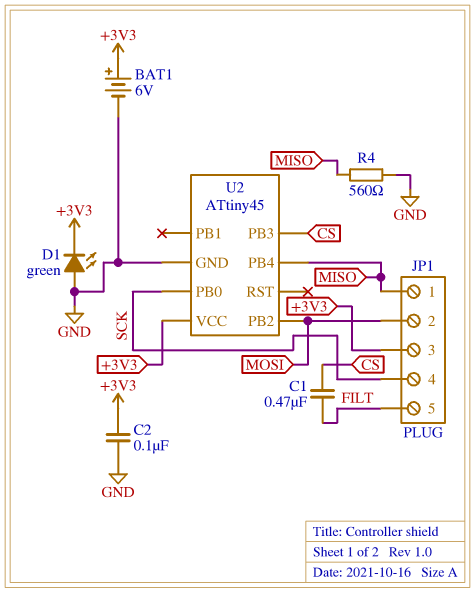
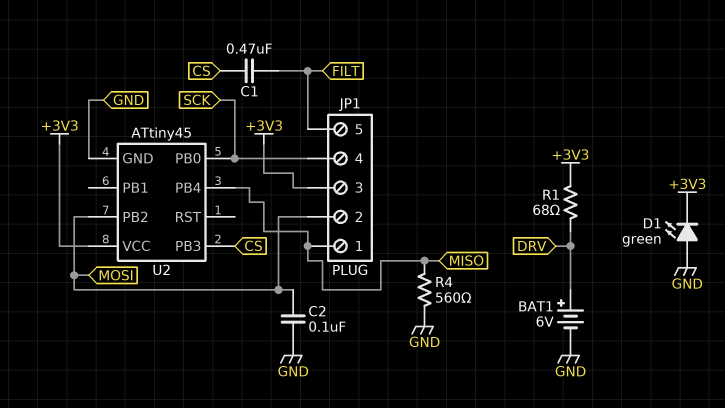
BAT1: 6V (plus +3V3, minus GND) -> 6V (plus DRV, minus GND)
C2: 100nF (+3V3, GND) -> 100nF (GND, MOSI)
R1: none -> 68 (+3V3, DRV)

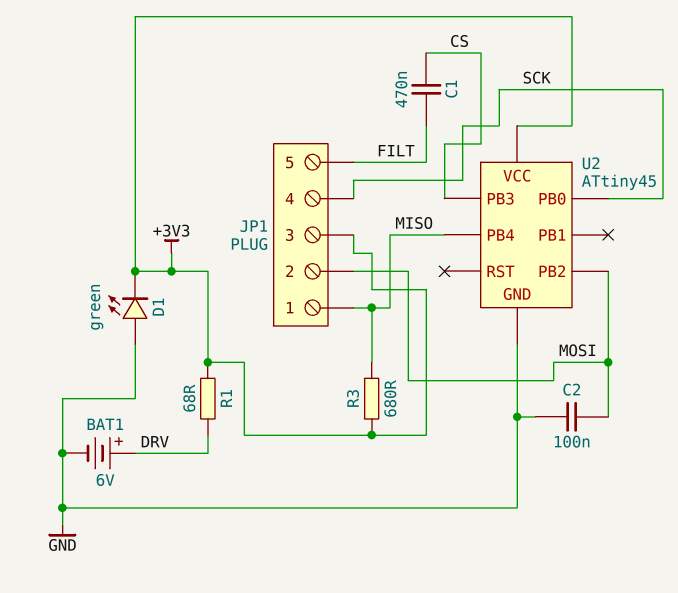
R3: none -> 680 (+3V3, MISO)
R4: 560 (GND, MISO) -> none

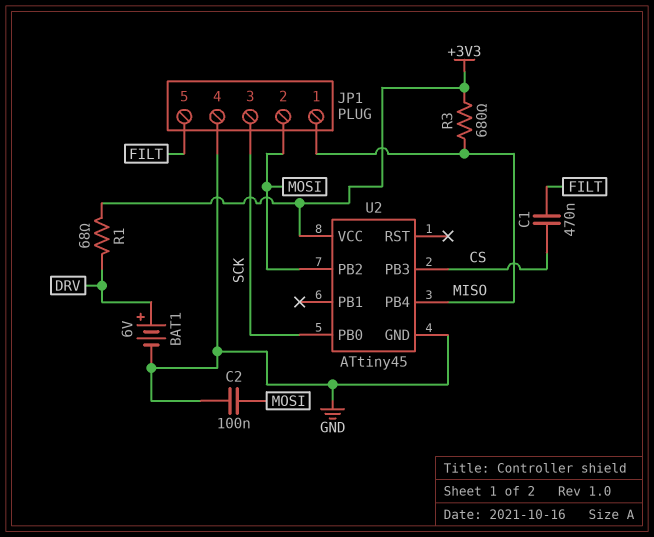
D1: LED green (A GND, K +3V3) -> none
JP1 pin 3: +3V3 -> SCK
JP1 pin 4: SCK -> GND

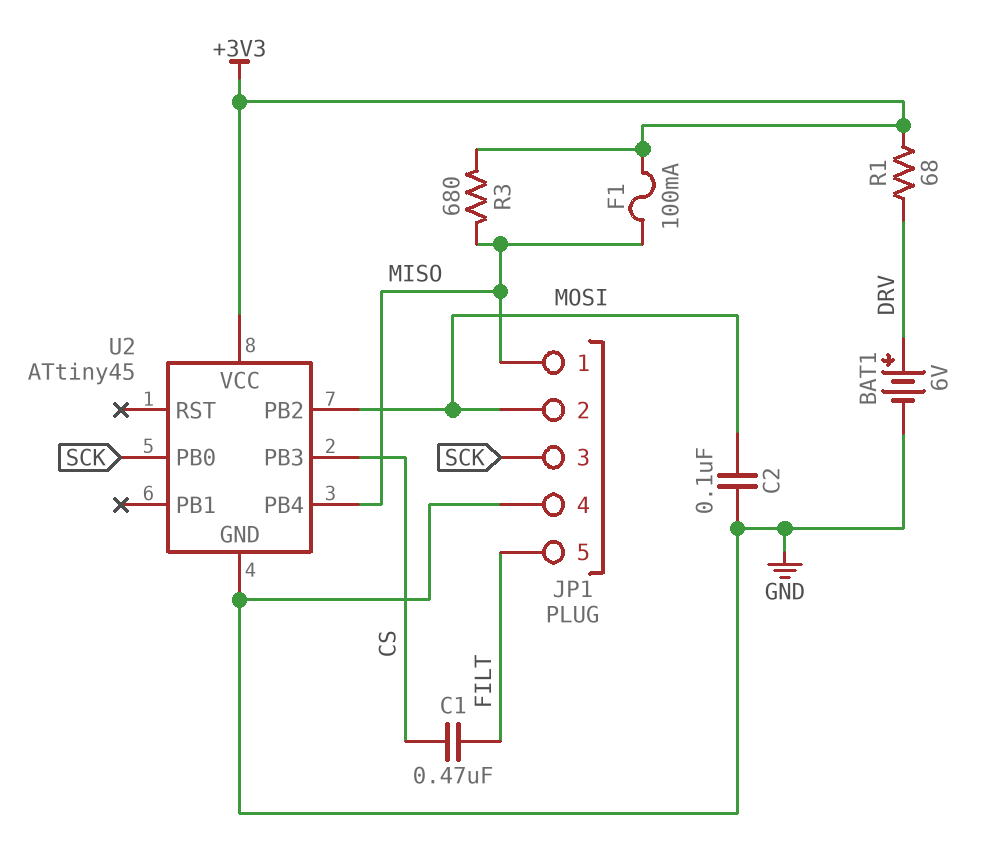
F1: none -> 100mA (+3V3, MISO)

